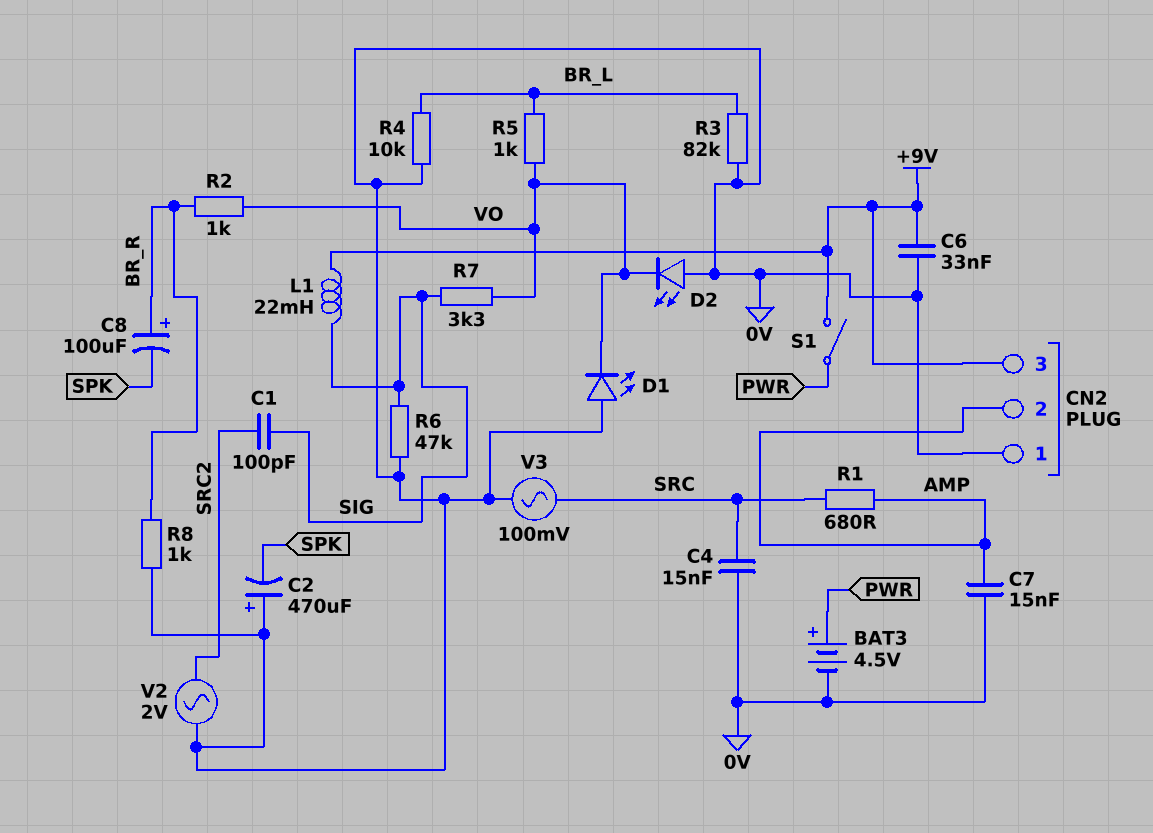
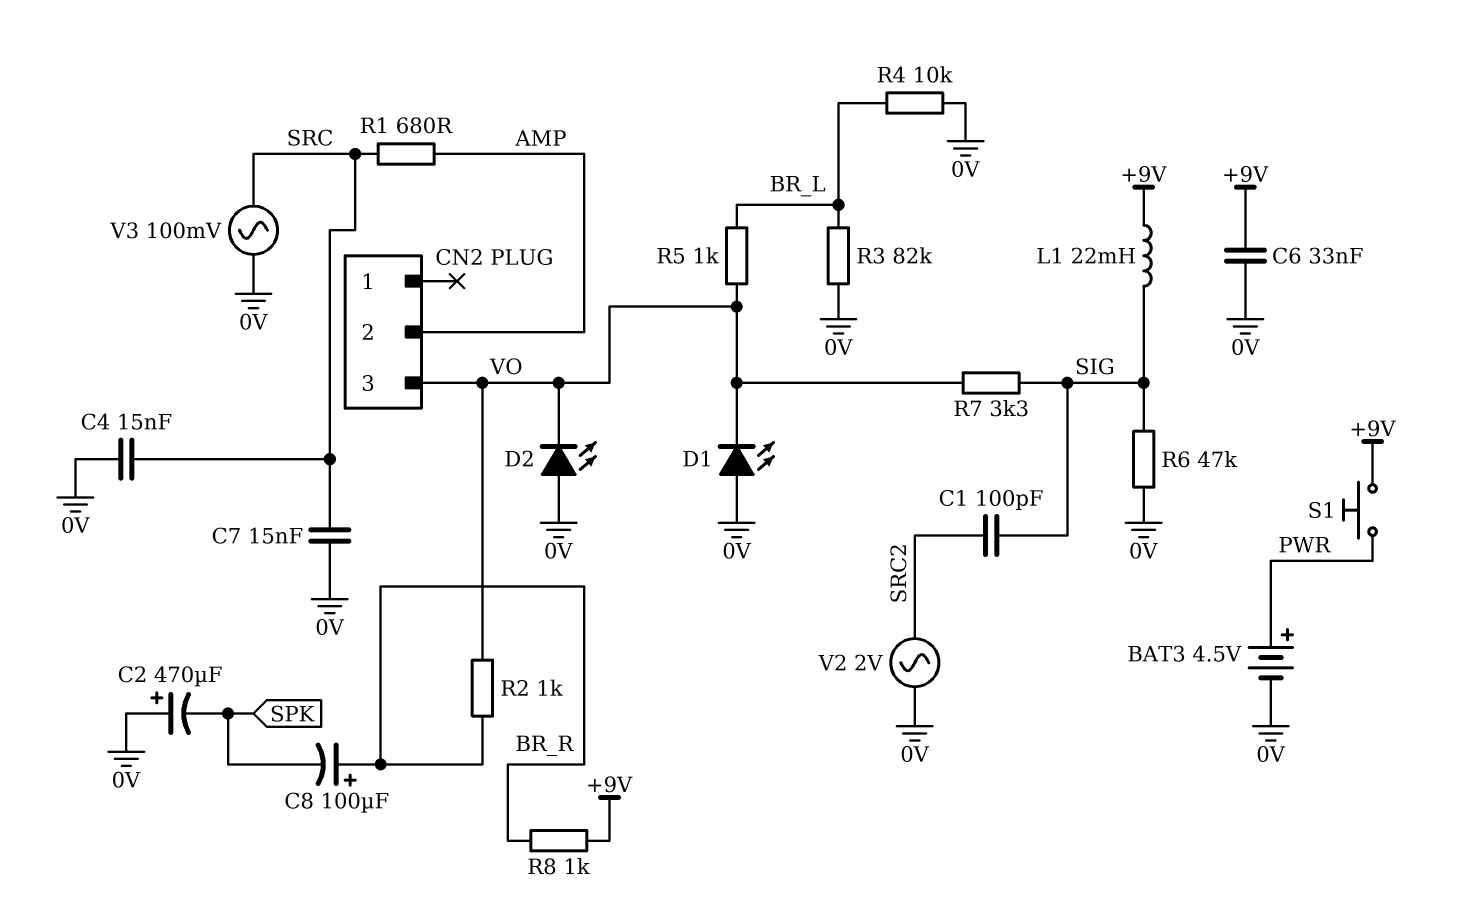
C7: 15nF (0V, AMP) -> 15nF (0V, SRC)
CN2 pin 1: 0V -> none
CN2 pin 3: +9V -> VO
R8: 1k (0V, BR_R) -> 1k (+9V, BR_R)
S1: switch (+9V, PWR) -> button (+9V, PWR)

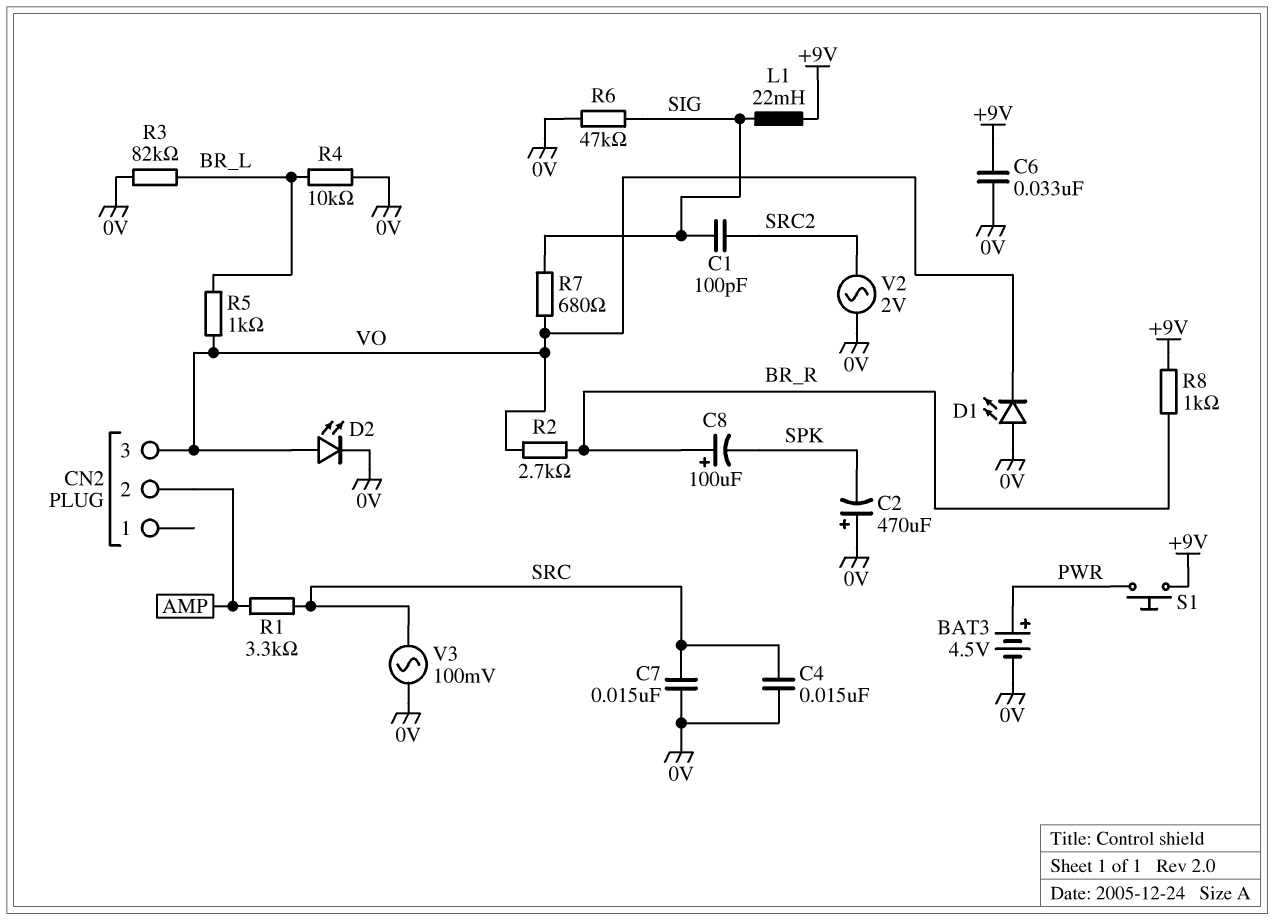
D2: LED (A 0V, K VO) -> LED (A VO, K 0V)
R1: 680 (AMP, SRC) -> 3.3k (AMP, SRC)
R2: 1k (BR_R, VO) -> 2.7k (BR_R, VO)
R7: 3.3k (SIG, VO) -> 680 (SIG, VO)

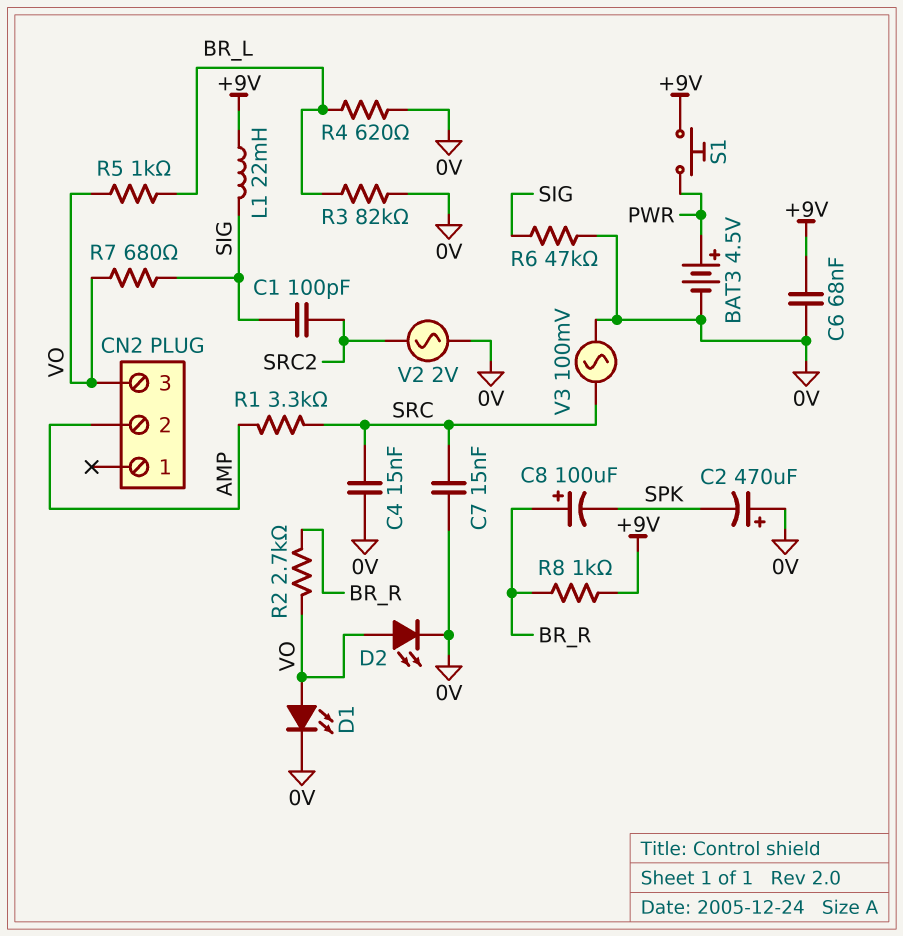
C6: 33nF (+9V, 0V) -> 68nF (+9V, 0V)
D1: LED (A 0V, K VO) -> LED (A VO, K 0V)
R4: 10k (0V, BR_L) -> 620 (0V, BR_L)

